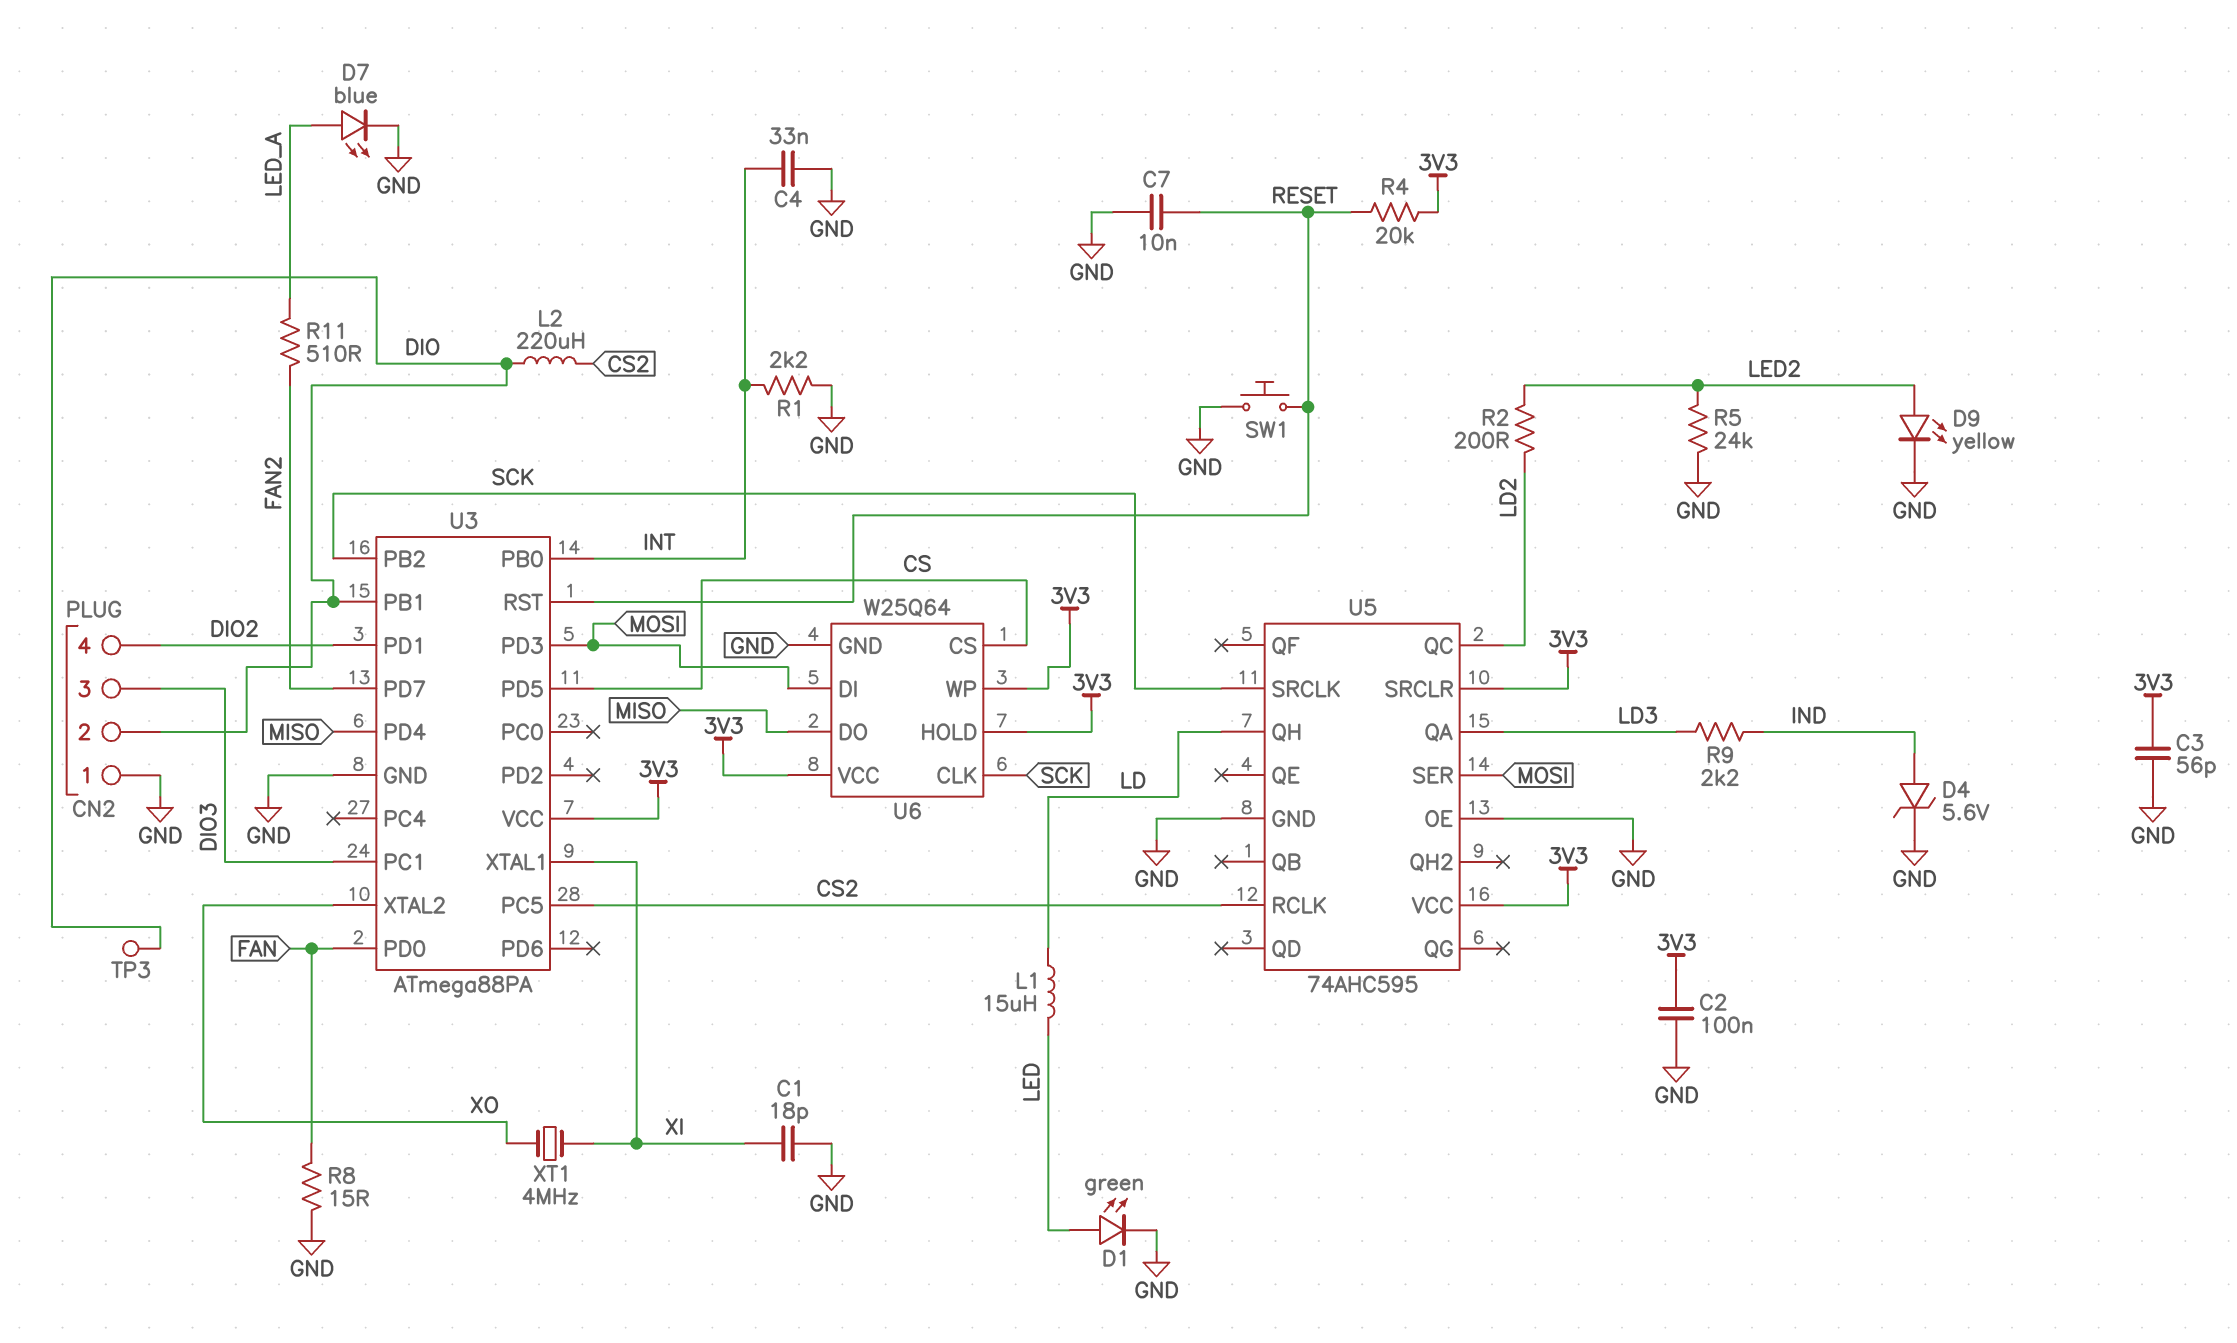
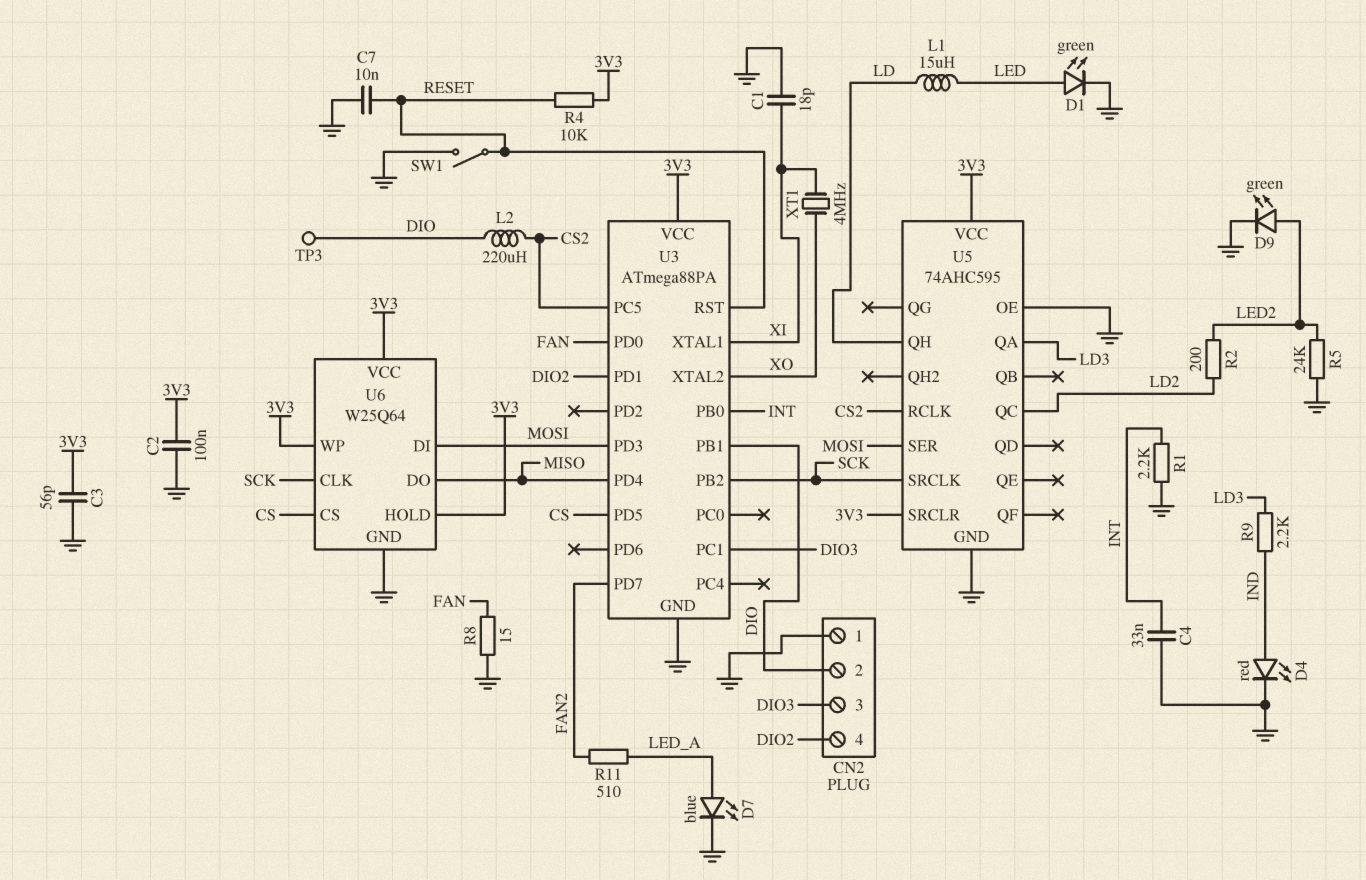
D4: zener 5.6V (A IND, K GND) -> LED red (A IND, K GND)
D9: LED yellow (A LED2, K GND) -> LED green (A LED2, K GND)
R4: 20k (3V3, RESET) -> 10k (3V3, RESET)
SW1: button (GND, RESET) -> switch (GND, RESET)

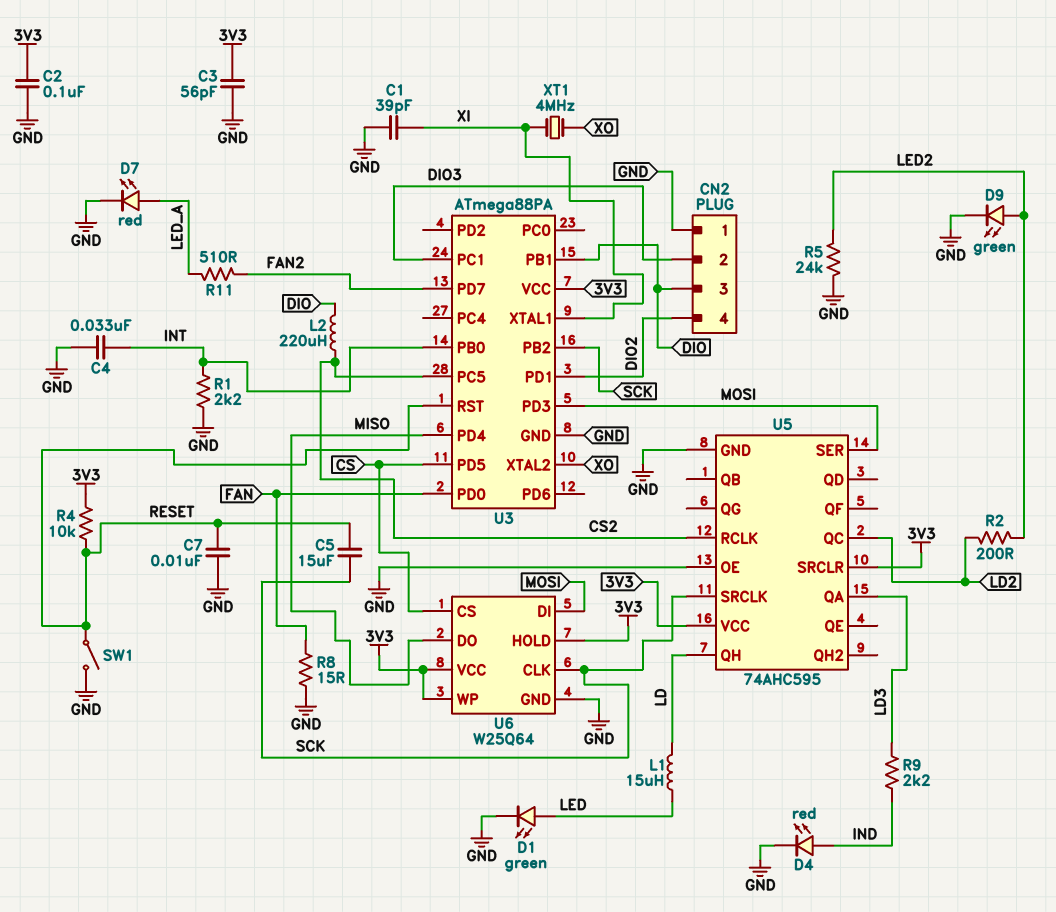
C1: 18pF (GND, XI) -> 39pF (GND, XI)
C5: none -> 15uF (RESET, SCK)
CN2 pin 2: DIO -> DIO3
CN2 pin 3: DIO3 -> DIO
D7: LED blue (A LED_A, K GND) -> LED red (A LED_A, K GND)
TP3: test point (DIO) -> none

